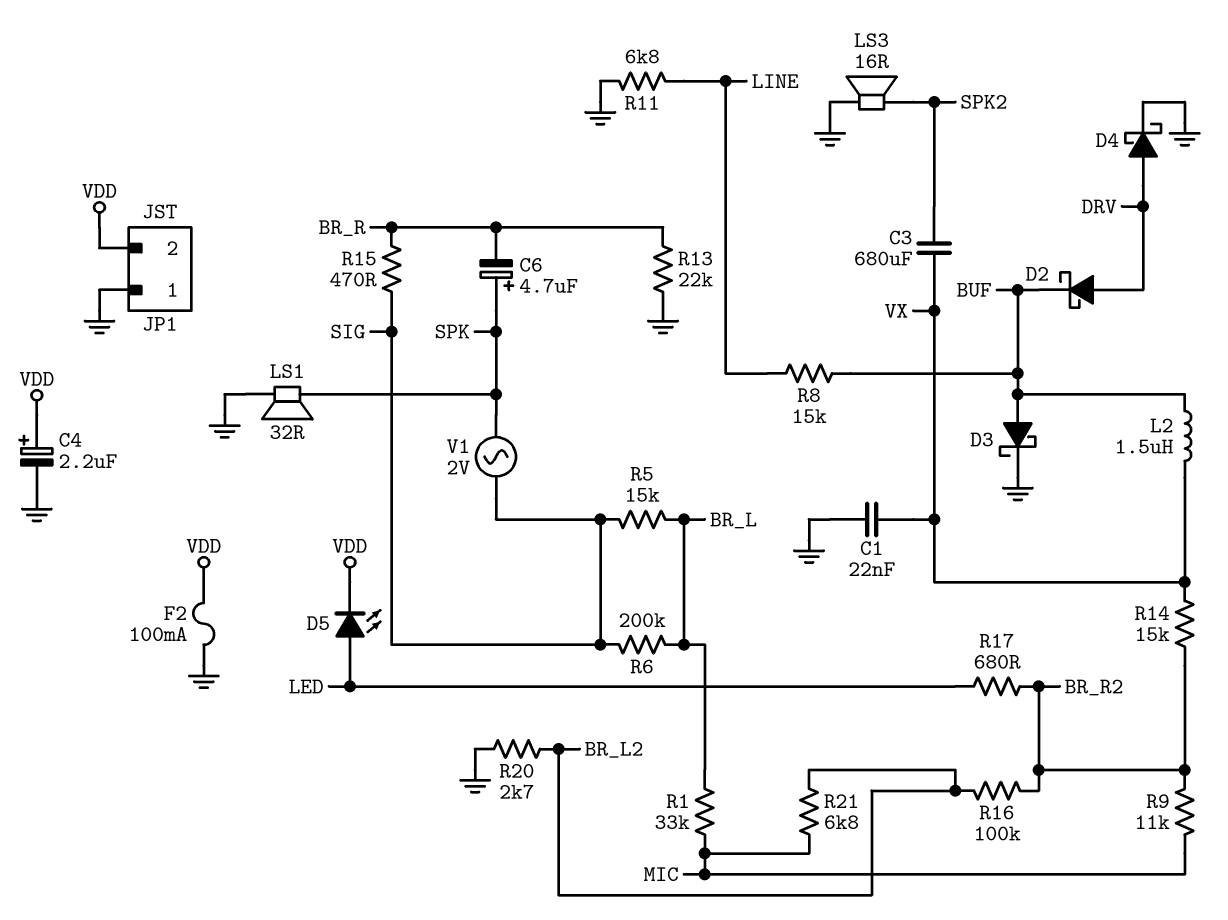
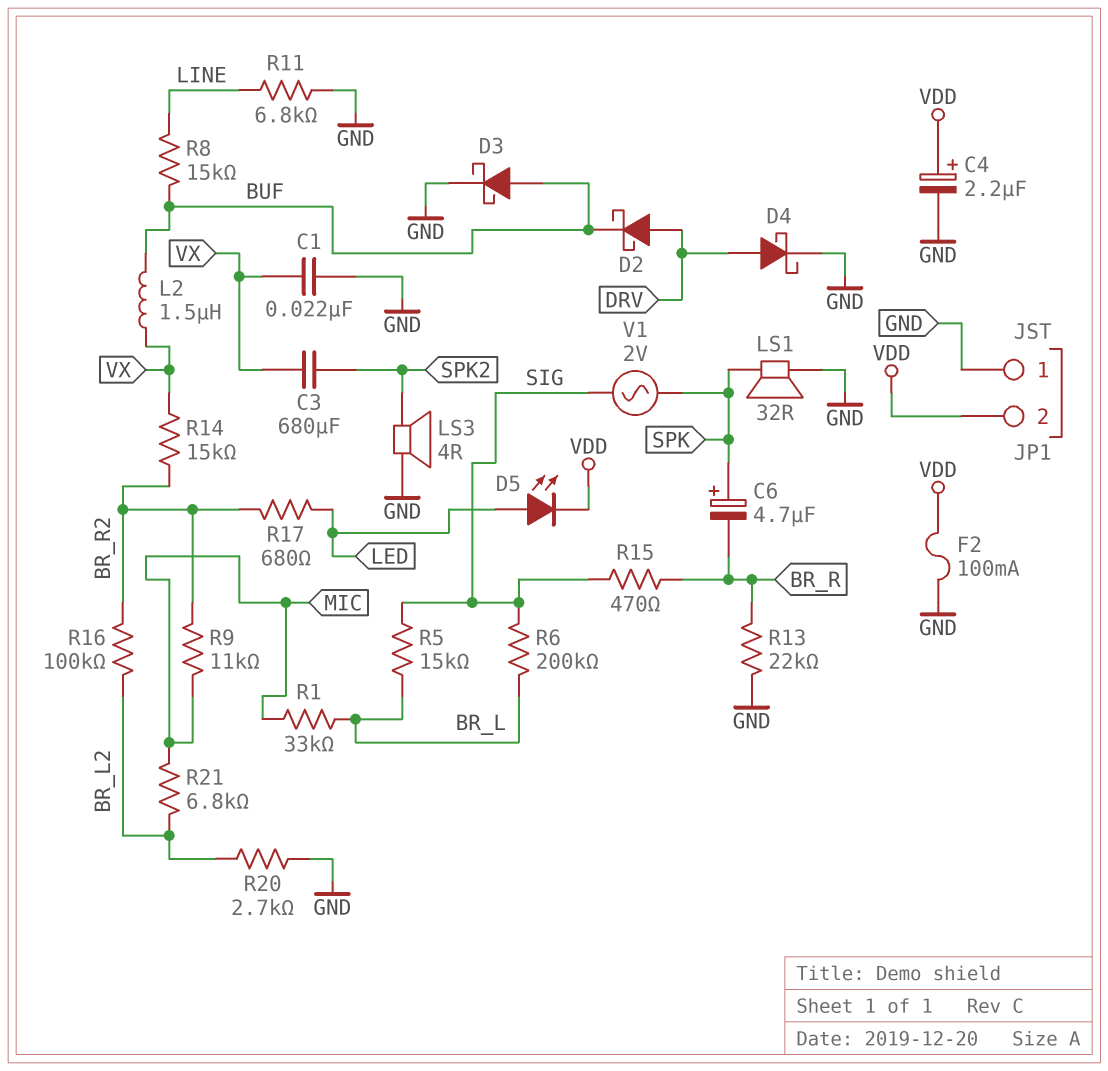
LS3: speaker 16R (GND, SPK2) -> speaker 4R (GND, SPK2)

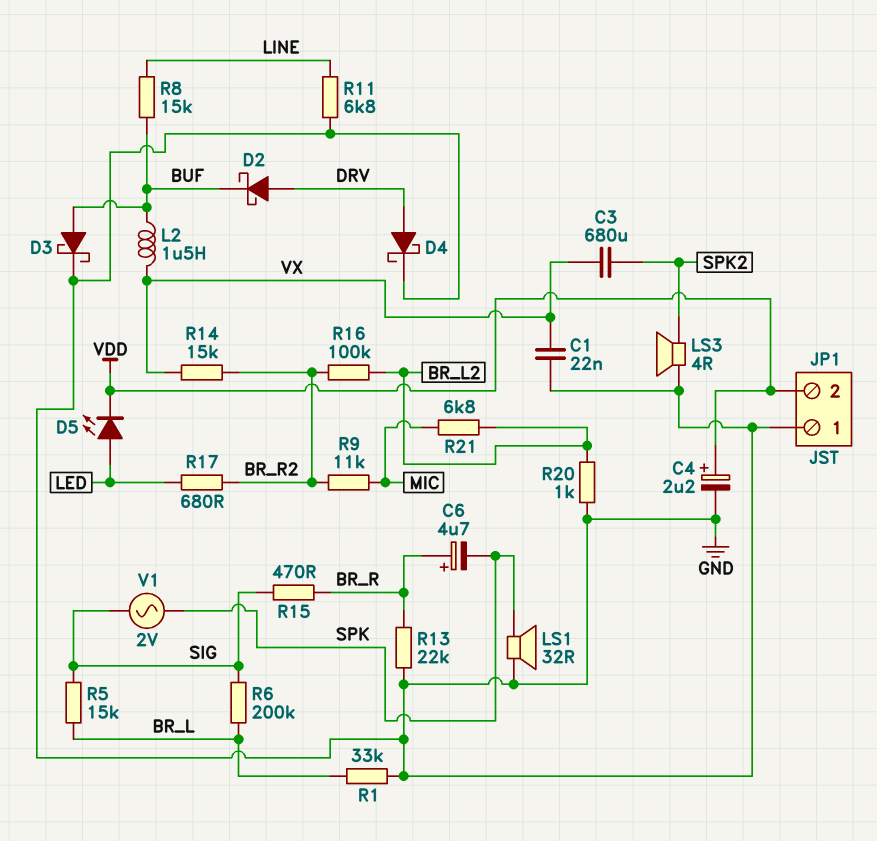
C6: 4.7uF (plus SPK, minus BR_R) -> 4.7uF (plus BR_R, minus SPK)
F2: 100mA (GND, VDD) -> none
R1: 33k (BR_L, MIC) -> 33k (BR_L, GND)
R20: 2.7k (BR_L2, GND) -> 1k (BR_L2, GND)

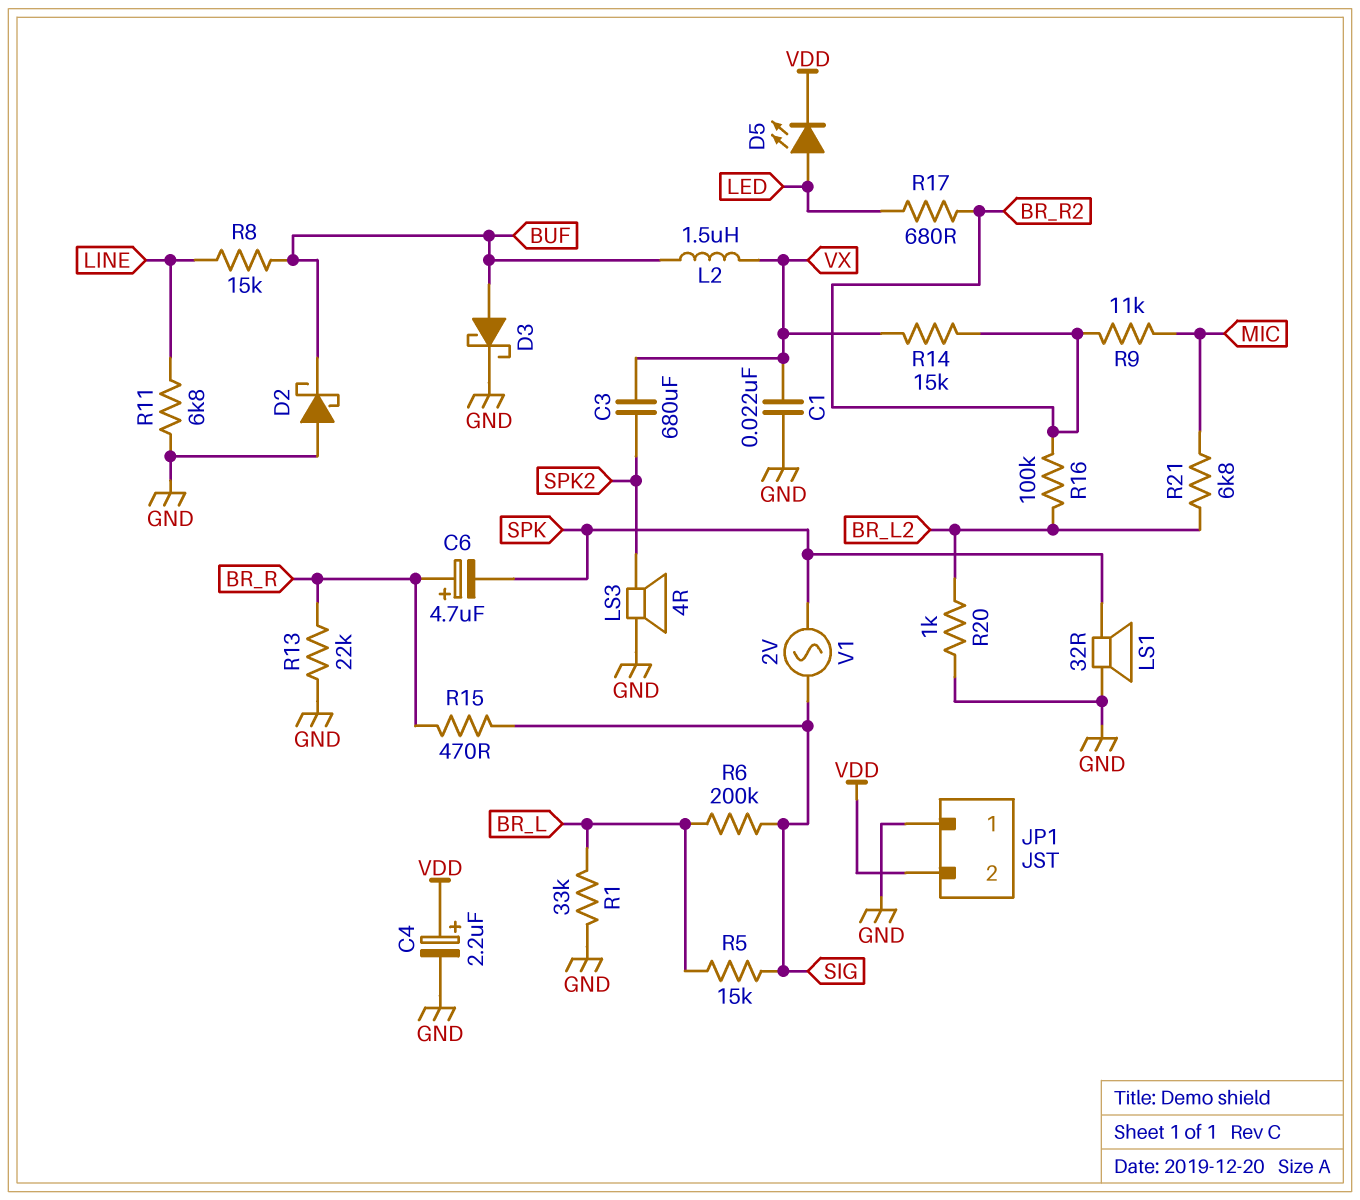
D2: schottky (A DRV, K BUF) -> schottky (A GND, K BUF)
D4: schottky (A DRV, K GND) -> none

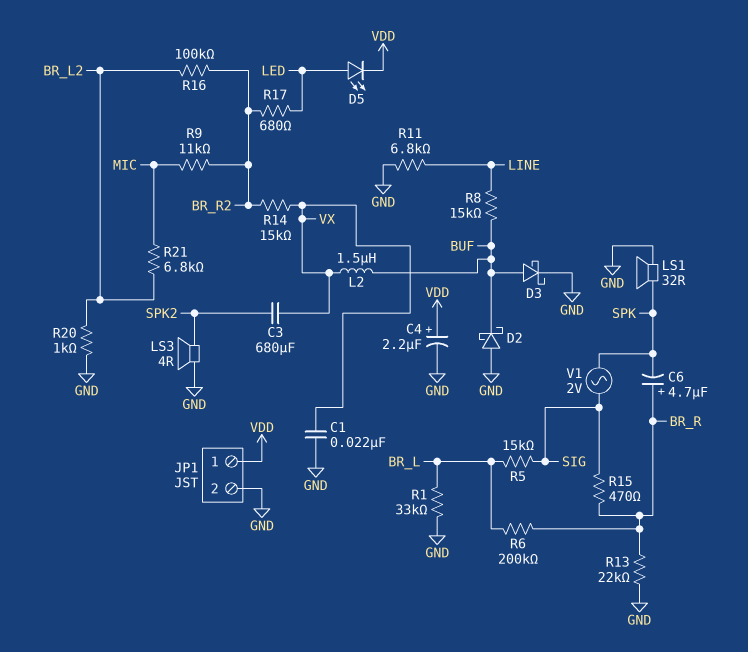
JP1 pin 1: GND -> VDD
JP1 pin 2: VDD -> GND
R6: 200k (BR_L, SIG) -> 200k (BR_L, BR_R)

